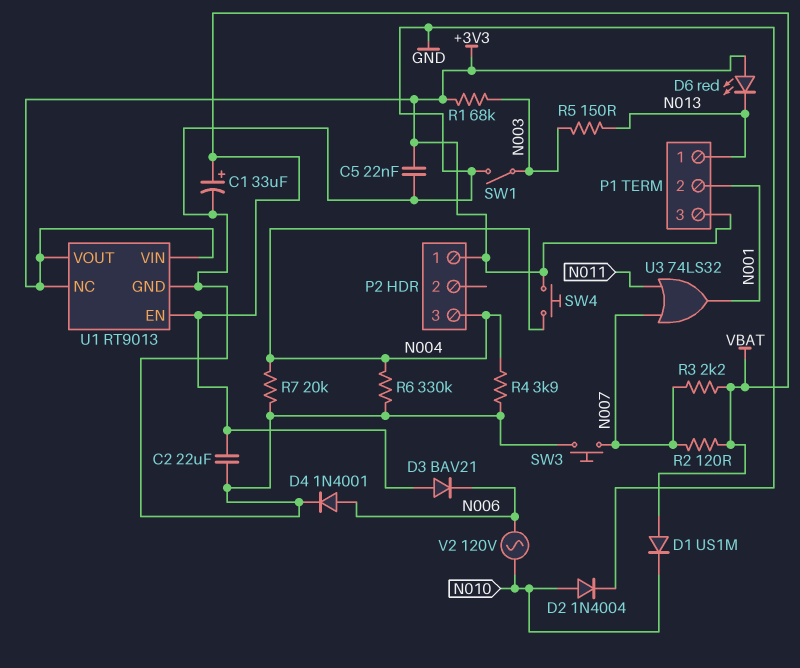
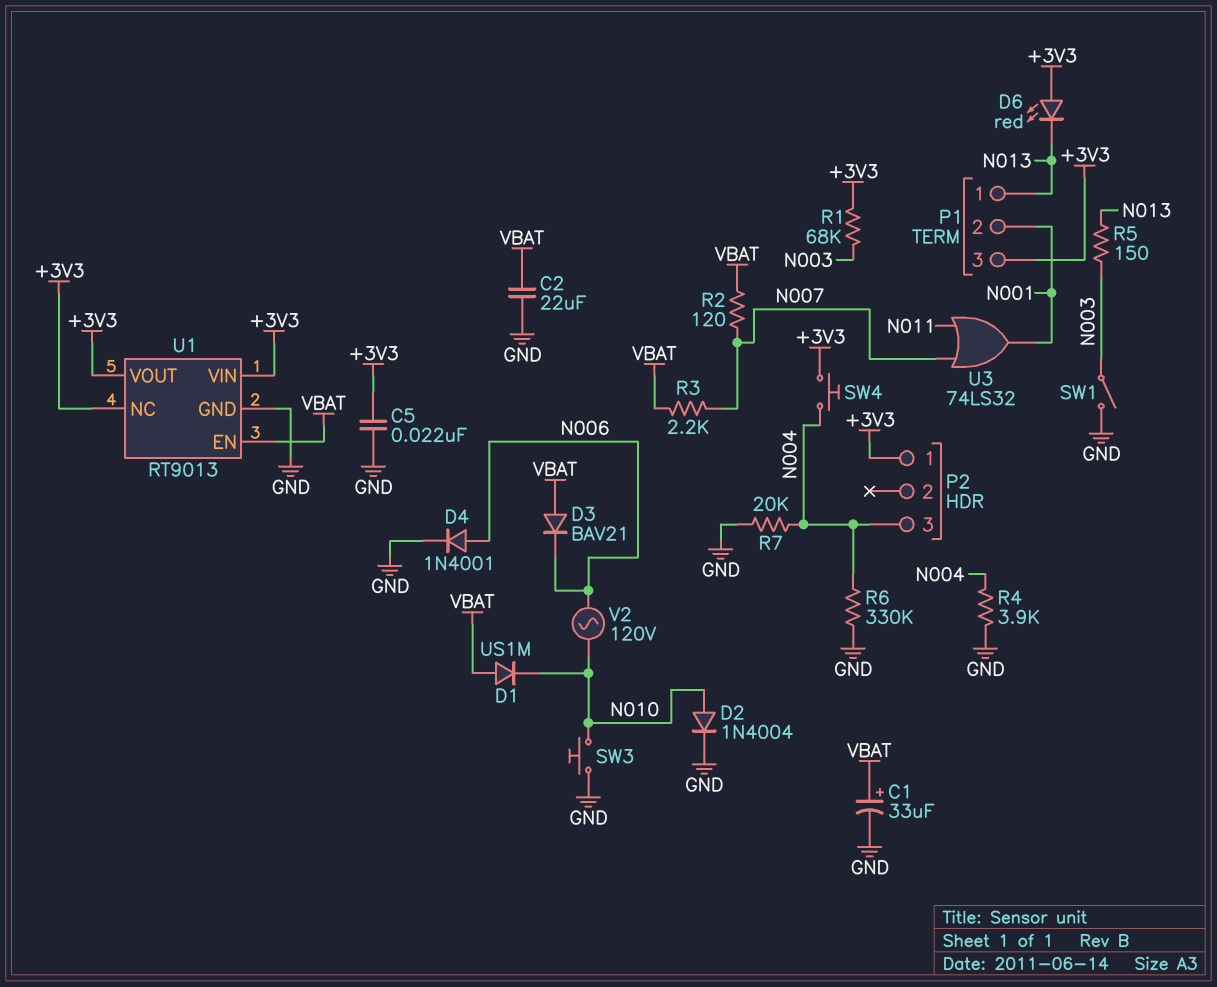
SW3: button (GND, N007) -> button (GND, N010)

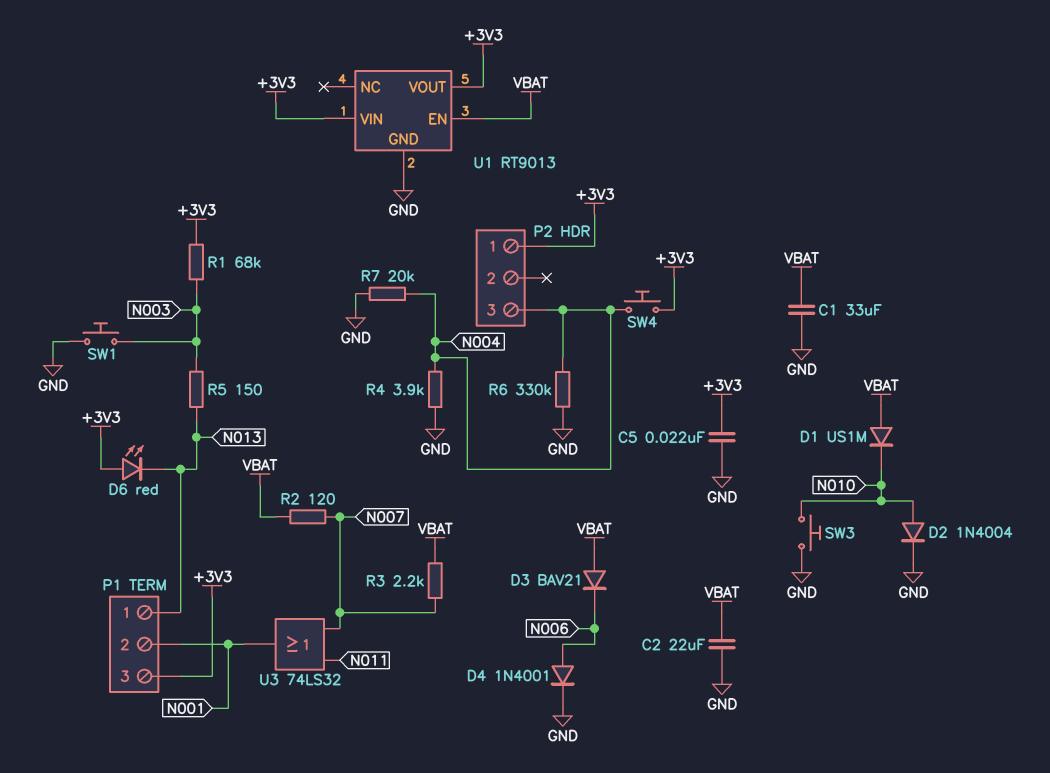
C1: 33uF (plus VBAT, minus GND) -> 33uF (GND, VBAT)
SW1: switch (GND, N003) -> button (GND, N003)
U1 pin NC: +3V3 -> none
V2: AC 120V (N006, N010) -> none

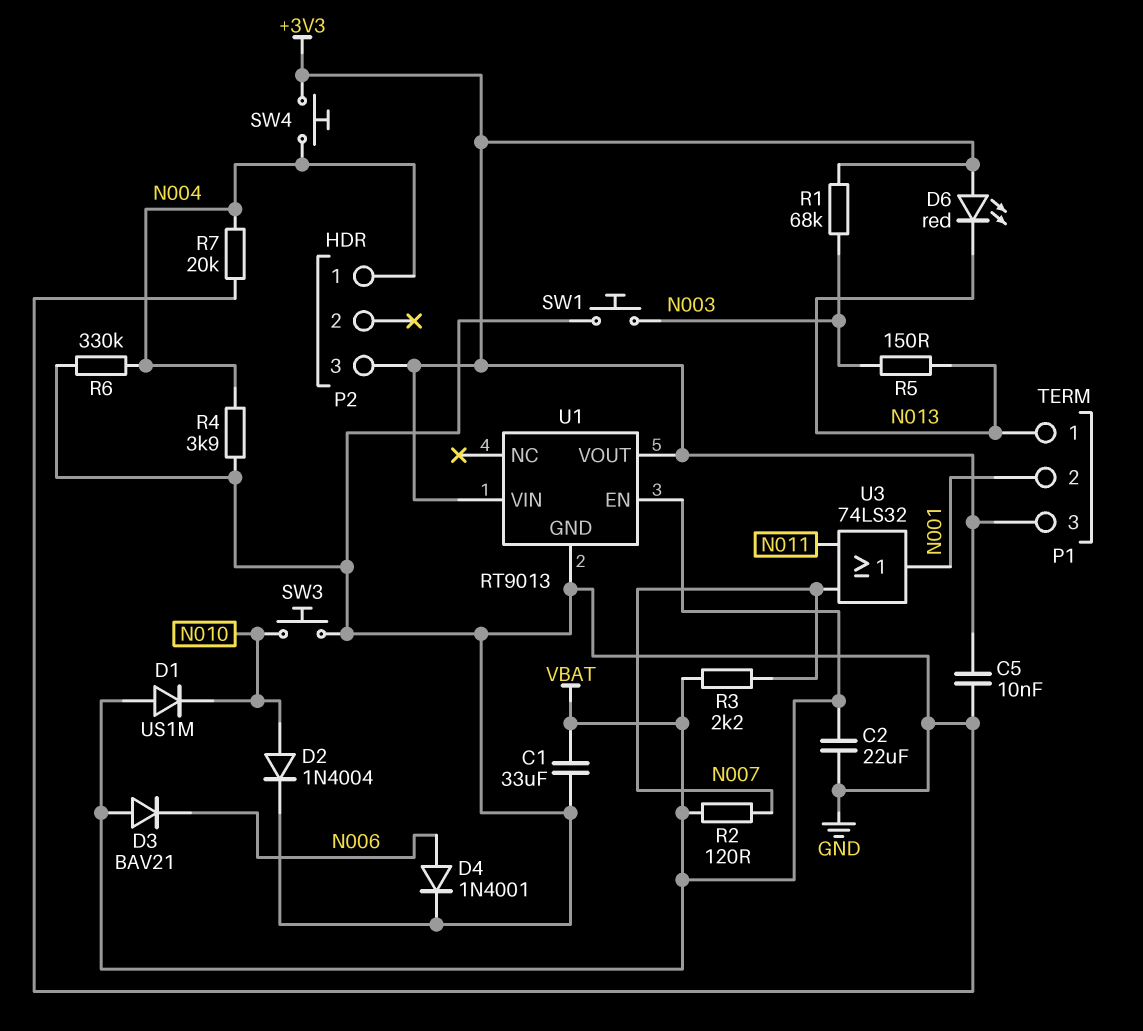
C5: 22nF (+3V3, GND) -> 10nF (+3V3, GND)
P2 pin 1: +3V3 -> N004
P2 pin 3: N004 -> +3V3

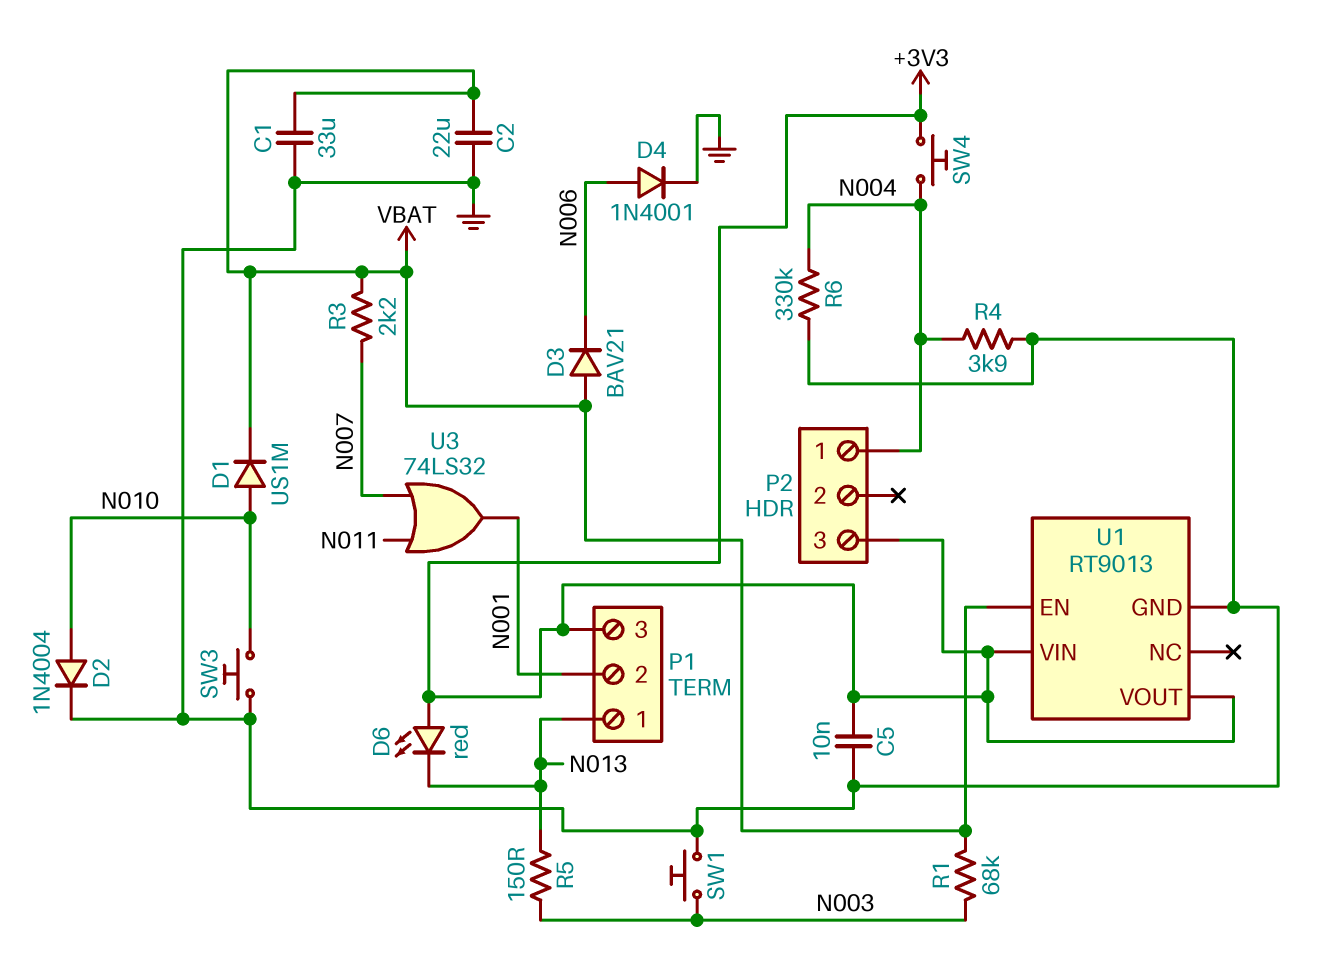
D1: diode US1M (A VBAT, K N010) -> diode US1M (A N010, K VBAT)
R1: 68k (+3V3, N003) -> 68k (N003, VBAT)
R2: 120 (N007, VBAT) -> none
R7: 20k (GND, N004) -> none

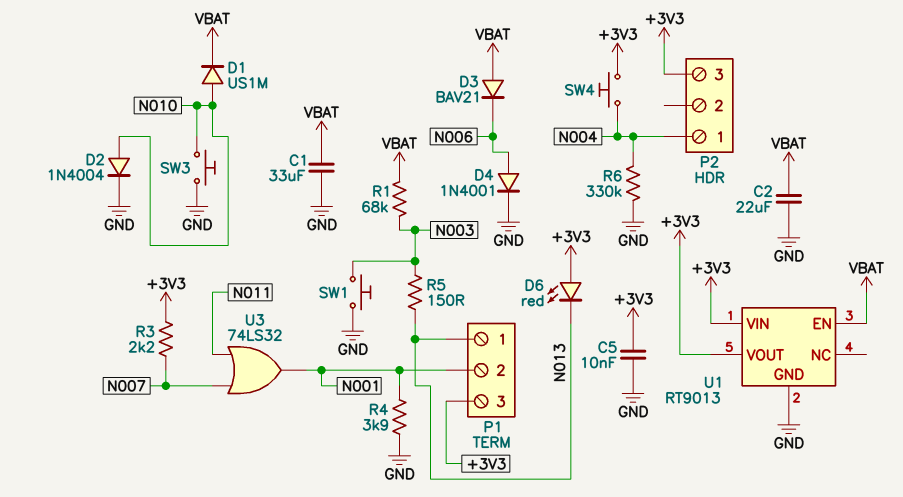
R3: 2.2k (N007, VBAT) -> 2.2k (+3V3, N007)
R4: 3.9k (GND, N004) -> 3.9k (GND, N001)

